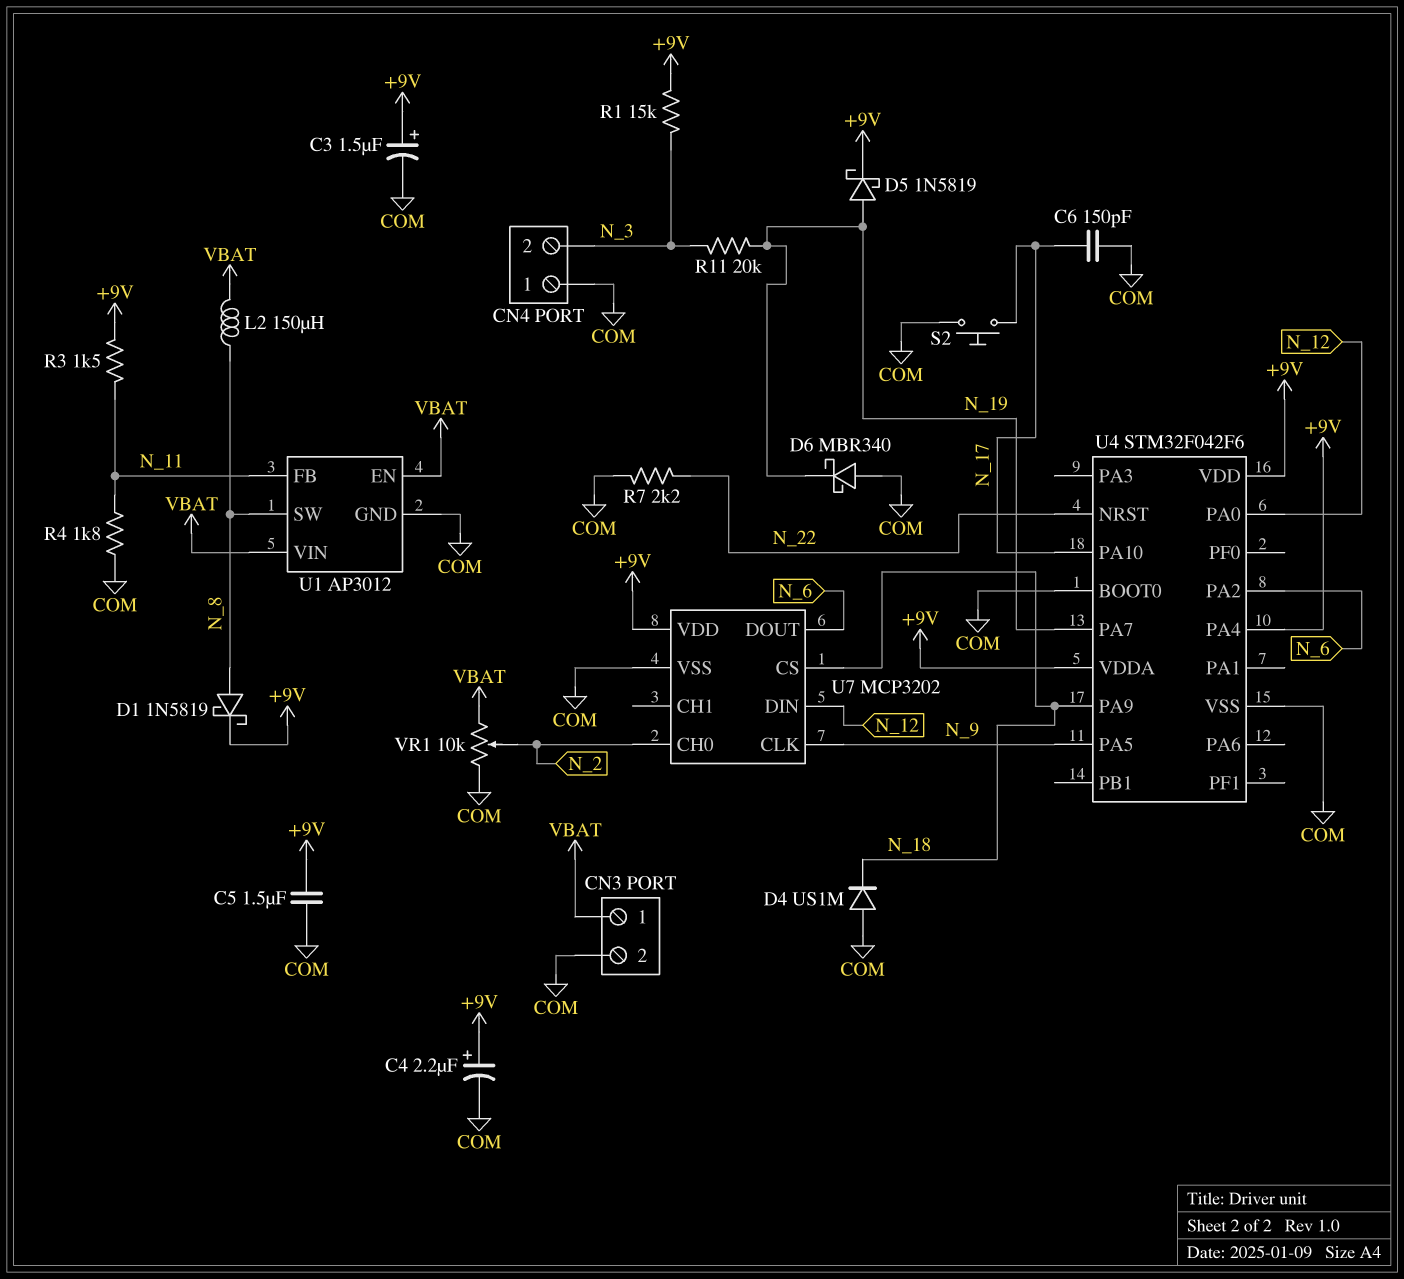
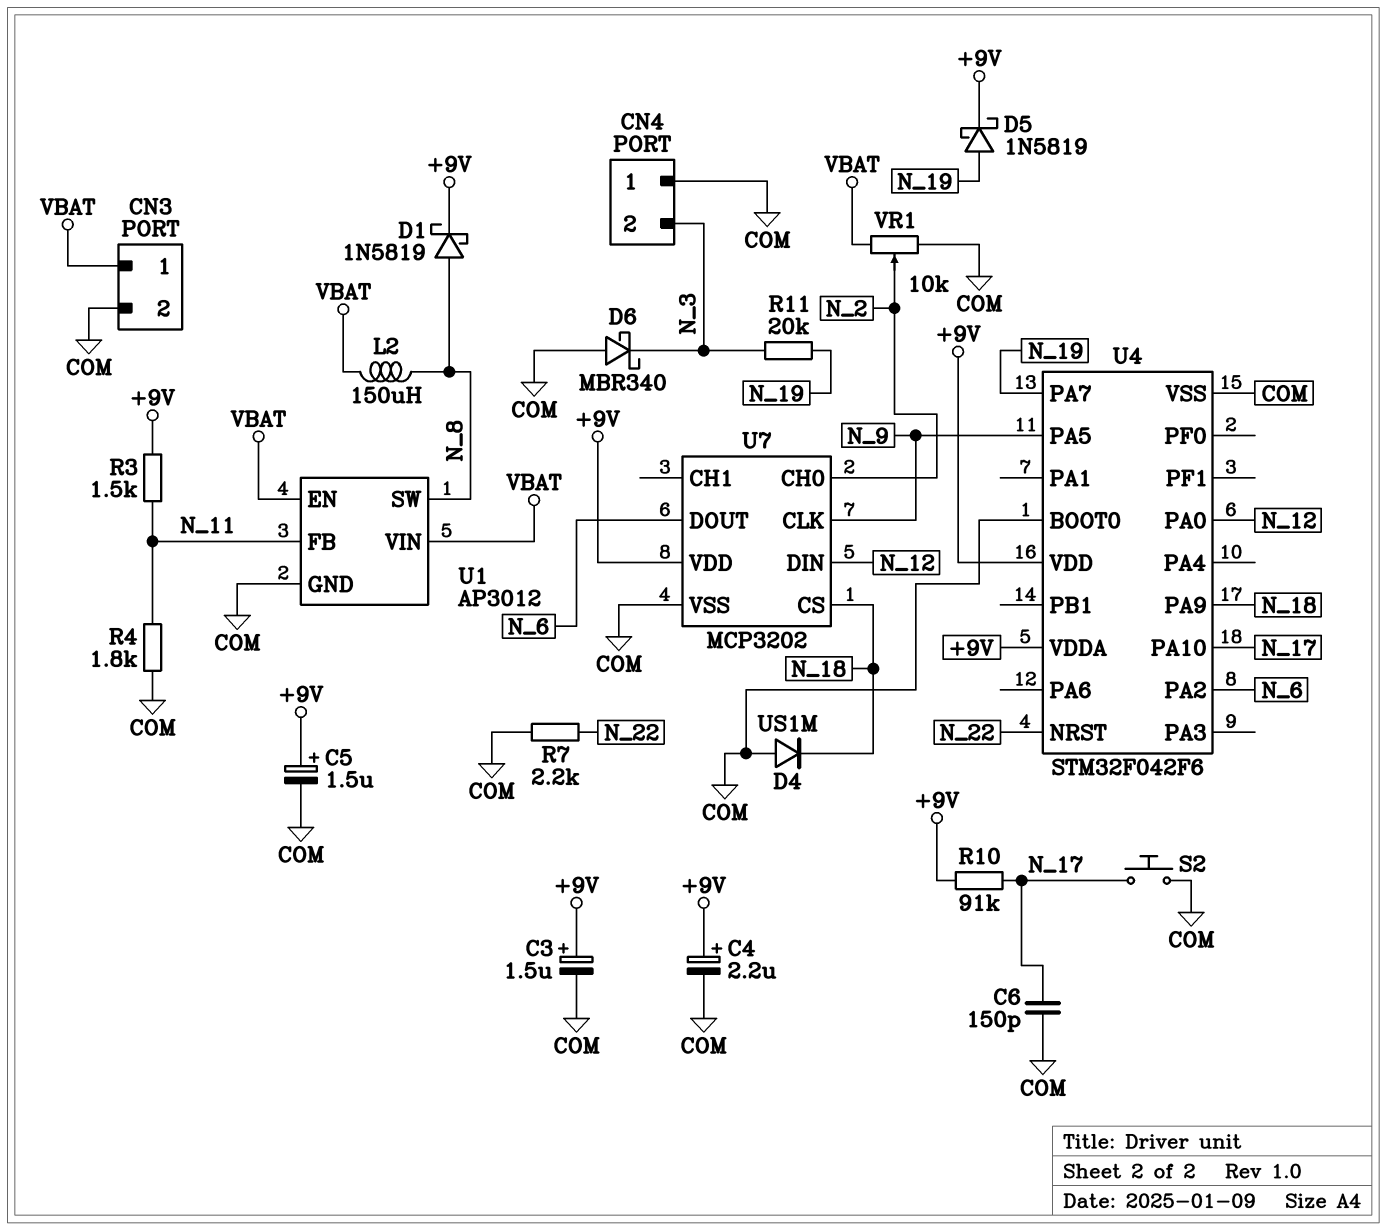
C5: 1.5uF (+9V, COM) -> 1.5uF (plus +9V, minus COM)
D6: schottky MBR340 (A COM, K N_19) -> schottky MBR340 (A COM, K N_3)
R1: 15k (+9V, N_3) -> none
R10: none -> 91k (+9V, N_17)
U4 pin PA4: +9V -> none

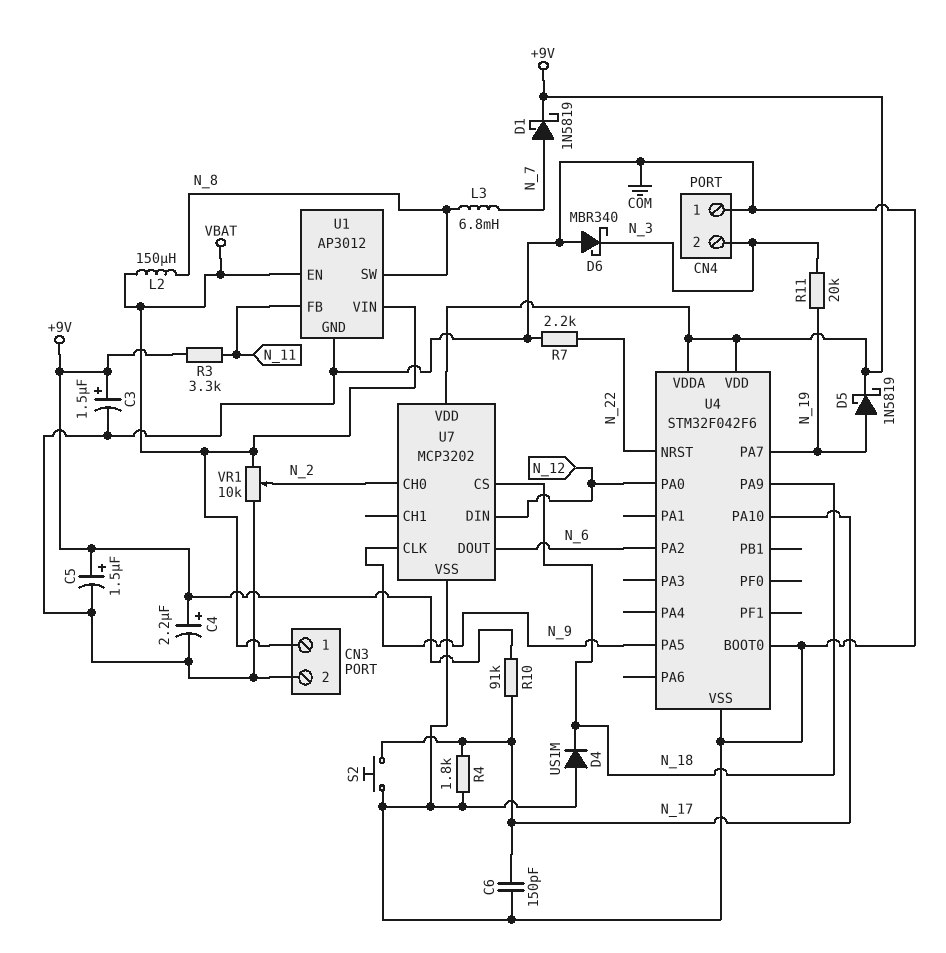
D1: schottky 1N5819 (A N_8, K +9V) -> schottky 1N5819 (A N_7, K +9V)
L3: none -> 6.8mH (N_7, N_8)
R3: 1.5k (+9V, N_11) -> 3.3k (+9V, N_11)
R4: 1.8k (COM, N_11) -> 1.8k (COM, N_17)

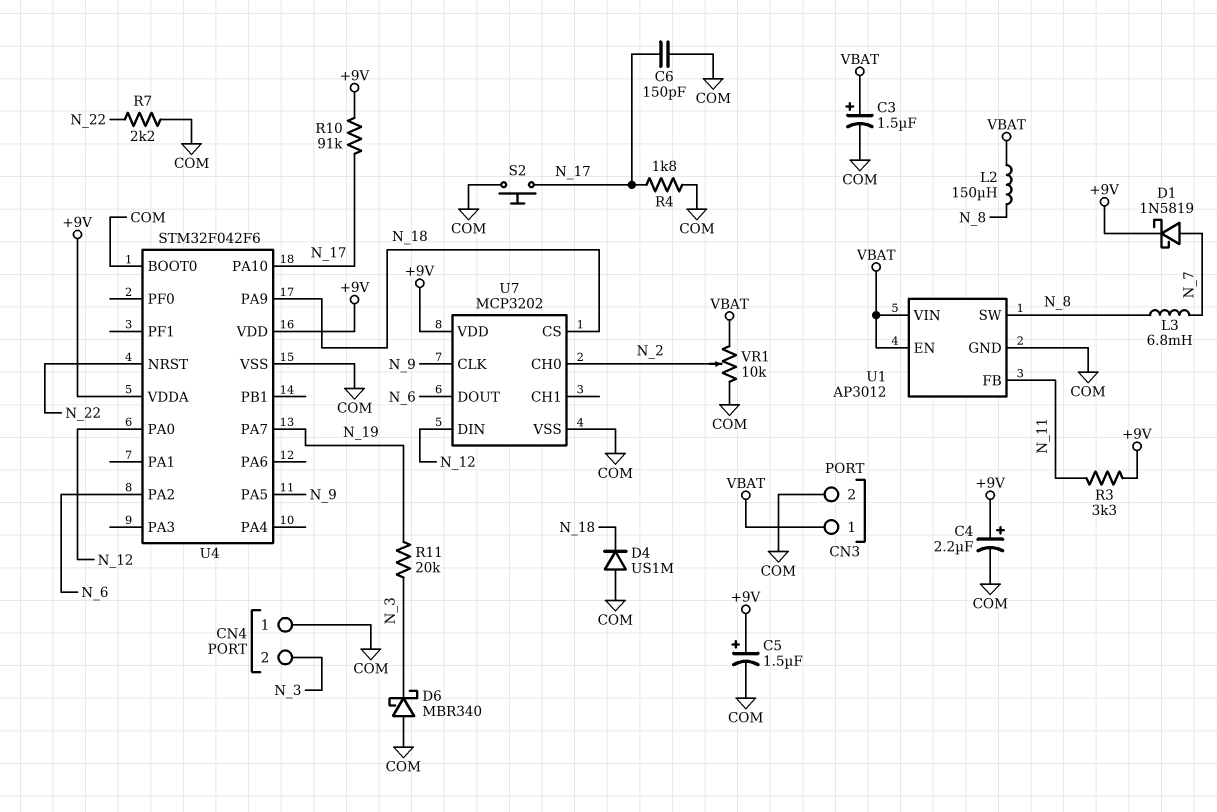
C3: 1.5uF (plus +9V, minus COM) -> 1.5uF (plus VBAT, minus COM)
D5: schottky 1N5819 (A N_19, K +9V) -> none

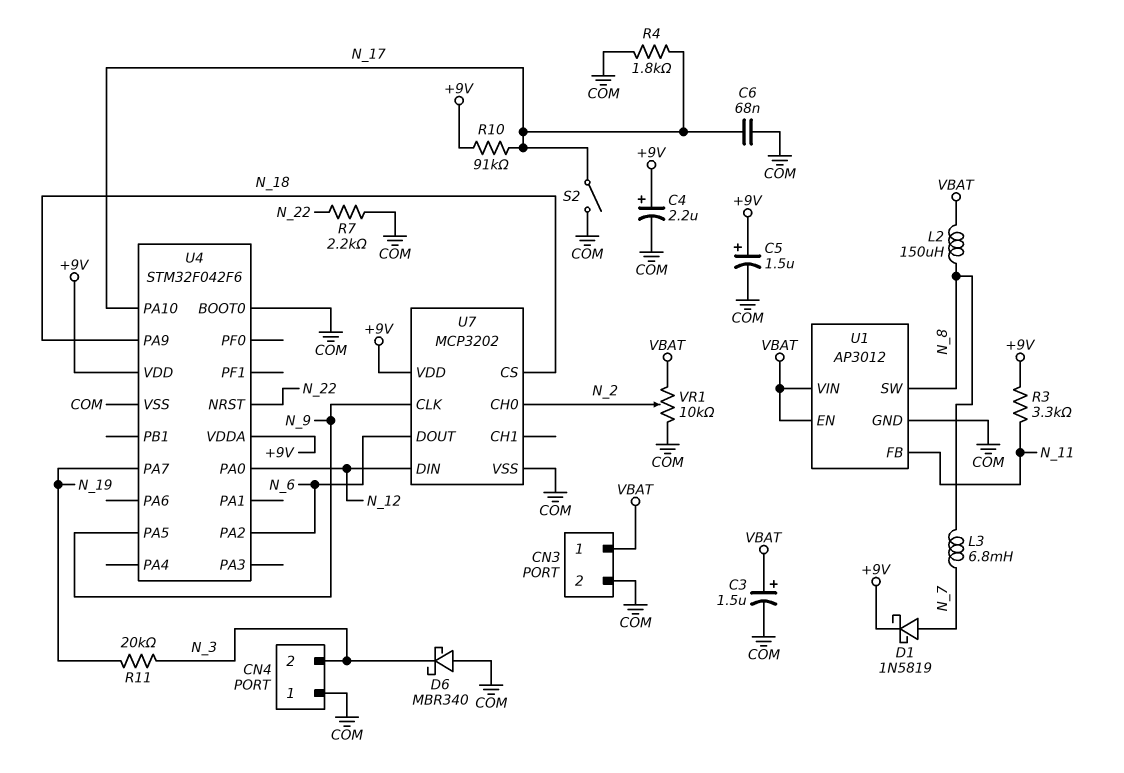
C6: 150pF (COM, N_17) -> 68nF (COM, N_17)
D4: diode US1M (A COM, K N_18) -> none
S2: button (COM, N_17) -> switch (COM, N_17)

